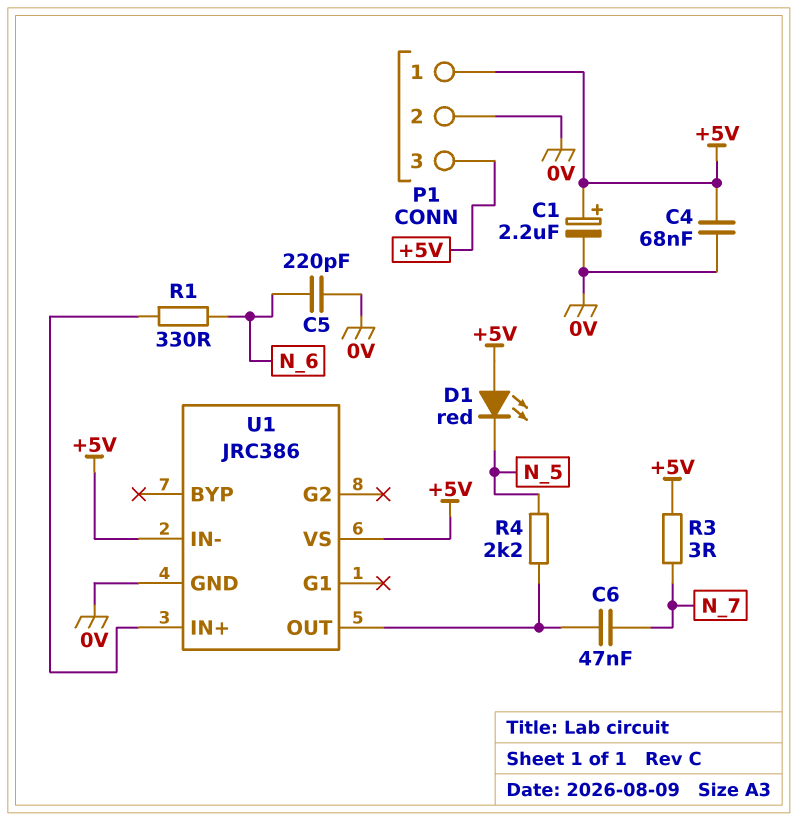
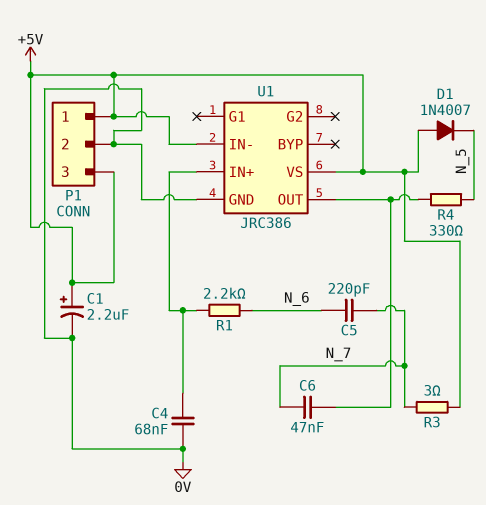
C4: 68nF (+5V, 0V) -> 68nF (0V, U1/IN+)
C5: 220pF (0V, N_6) -> 220pF (N_6, N_7)
D1: LED red (A +5V, K N_5) -> diode 1N4007 (A +5V, K N_5)
R1: 330 (N_6, U1/IN+) -> 2.2k (N_6, U1/IN+)
R4: 2.2k (N_5, U1/OUT) -> 330 (N_5, U1/OUT)

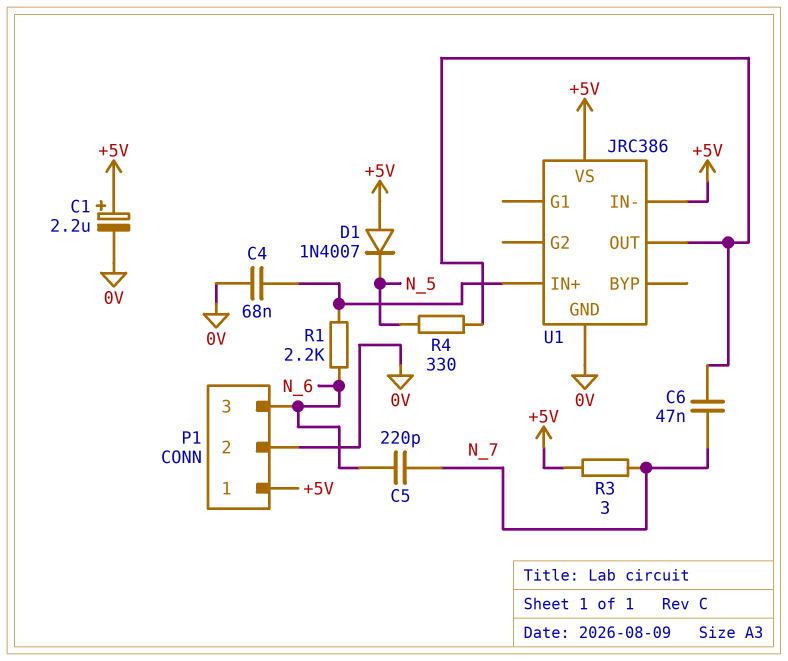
P1 pin 3: +5V -> N_6

